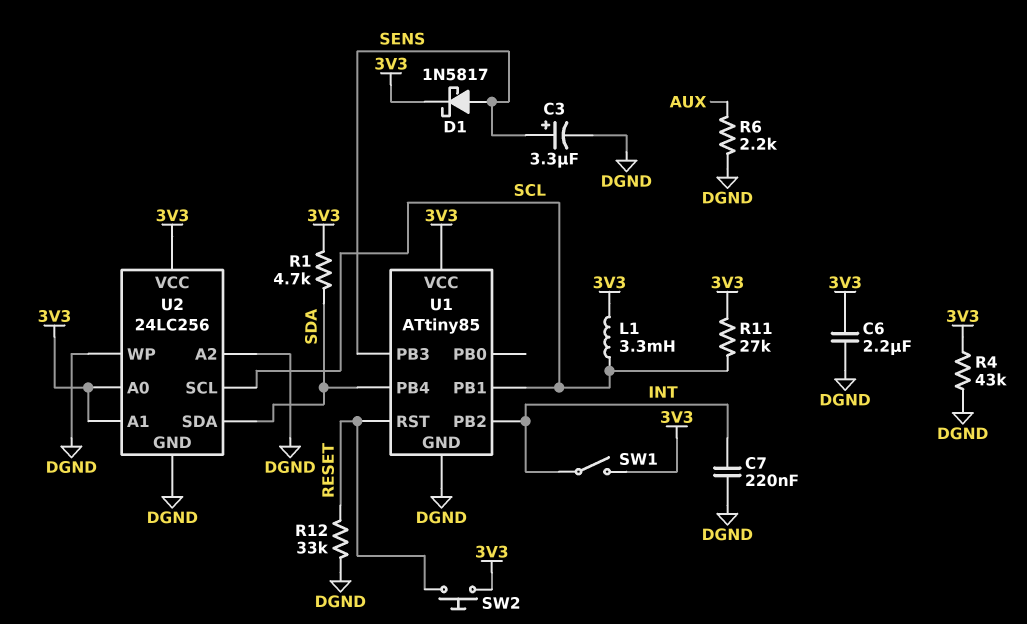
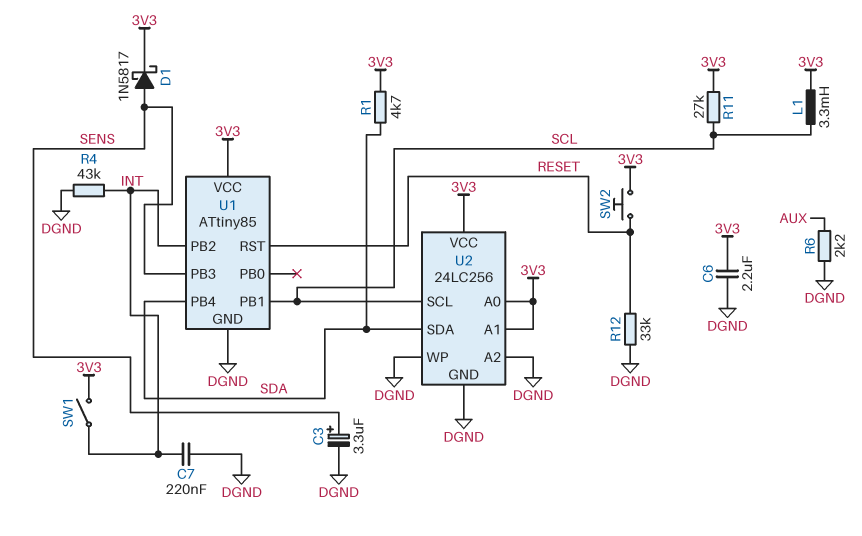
R4: 43k (3V3, DGND) -> 43k (DGND, INT)

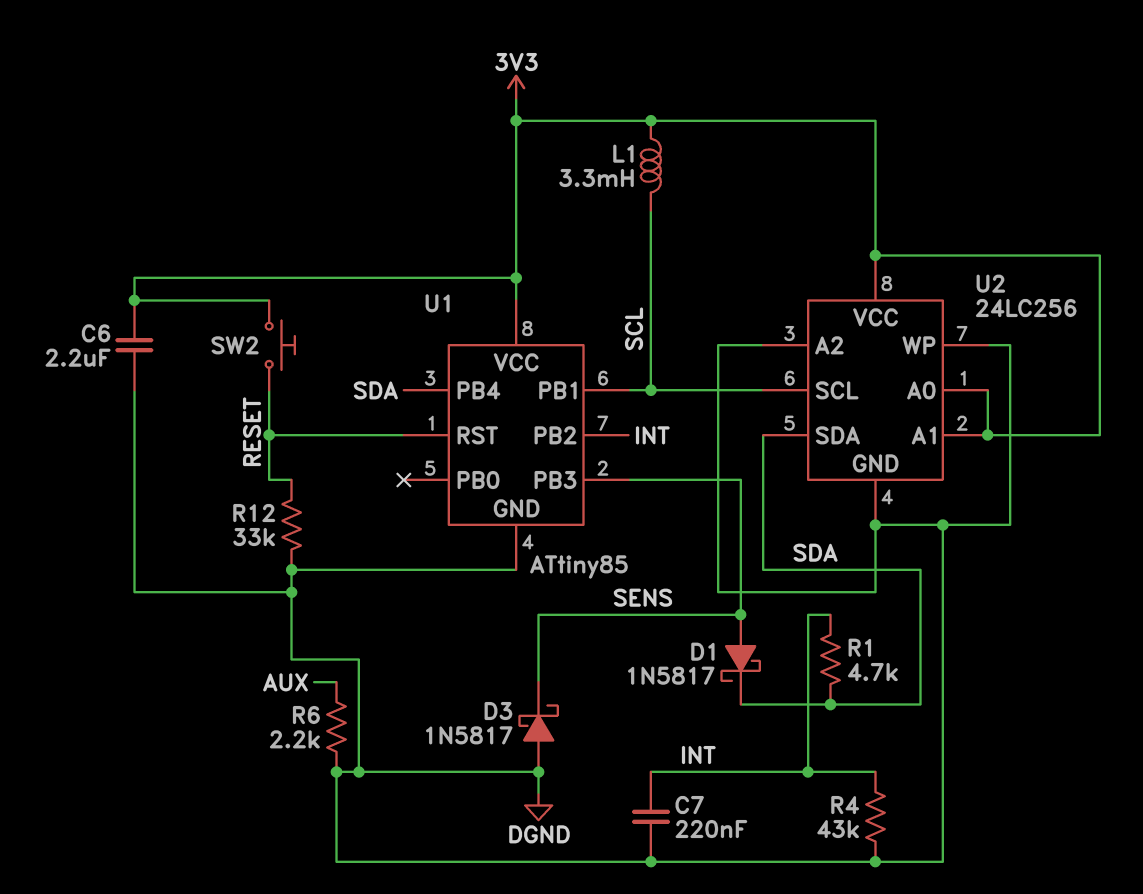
C3: 3.3uF (plus SENS, minus DGND) -> none
D1: schottky 1N5817 (A SENS, K 3V3) -> schottky 1N5817 (A SENS, K SDA)
D3: none -> schottky 1N5817 (A DGND, K SENS)
R1: 4.7k (3V3, SDA) -> 4.7k (INT, SDA)
R11: 27k (3V3, SCL) -> none
SW1: switch (3V3, INT) -> none

